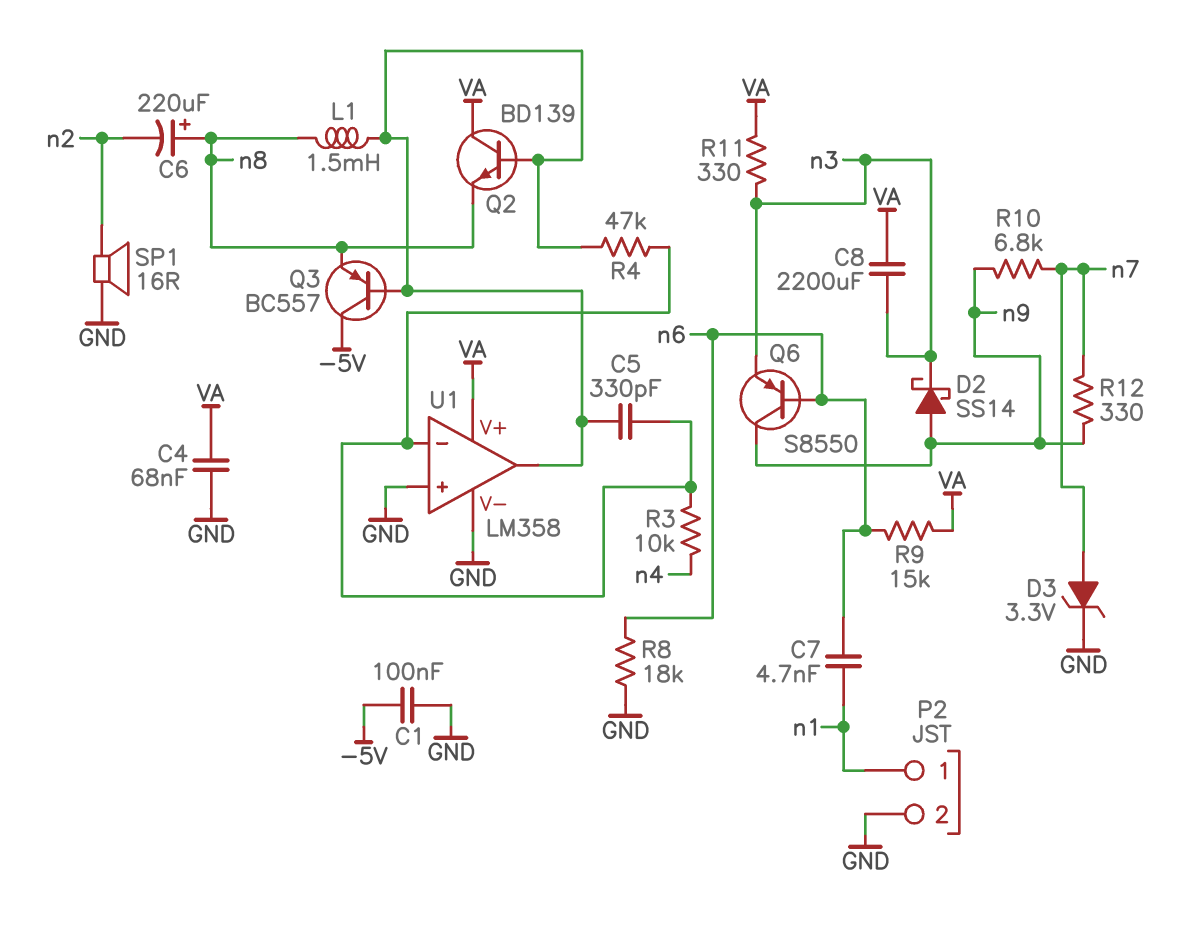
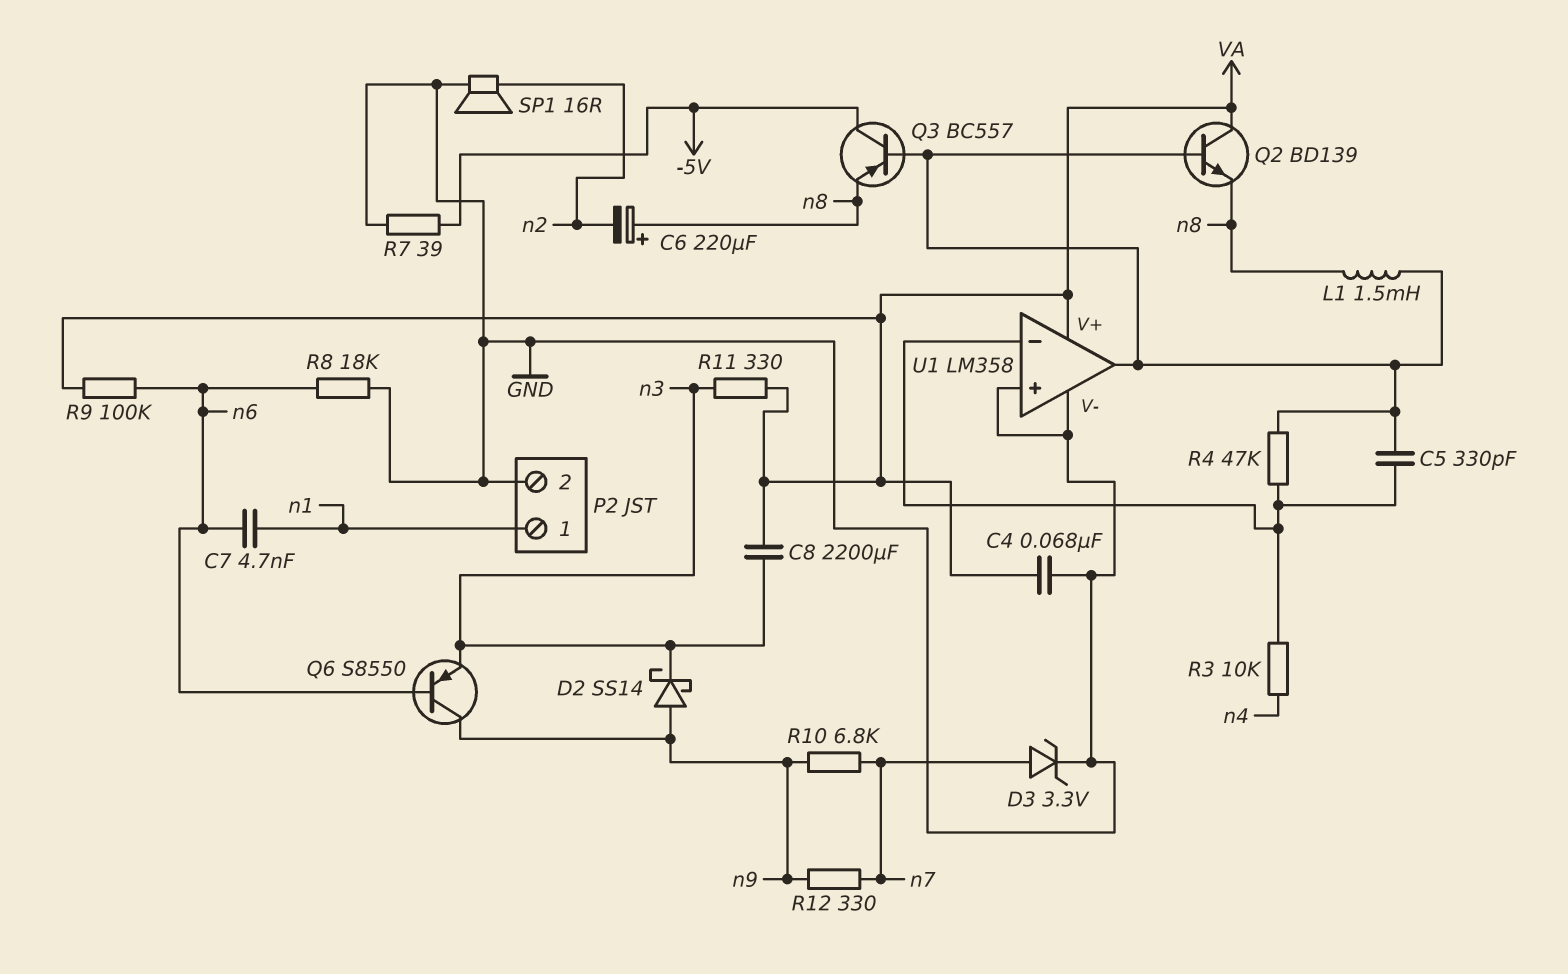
C1: 100nF (-5V, GND) -> none
R7: none -> 39 (-5V, GND)
R9: 15k (VA, n6) -> 100k (VA, n6)

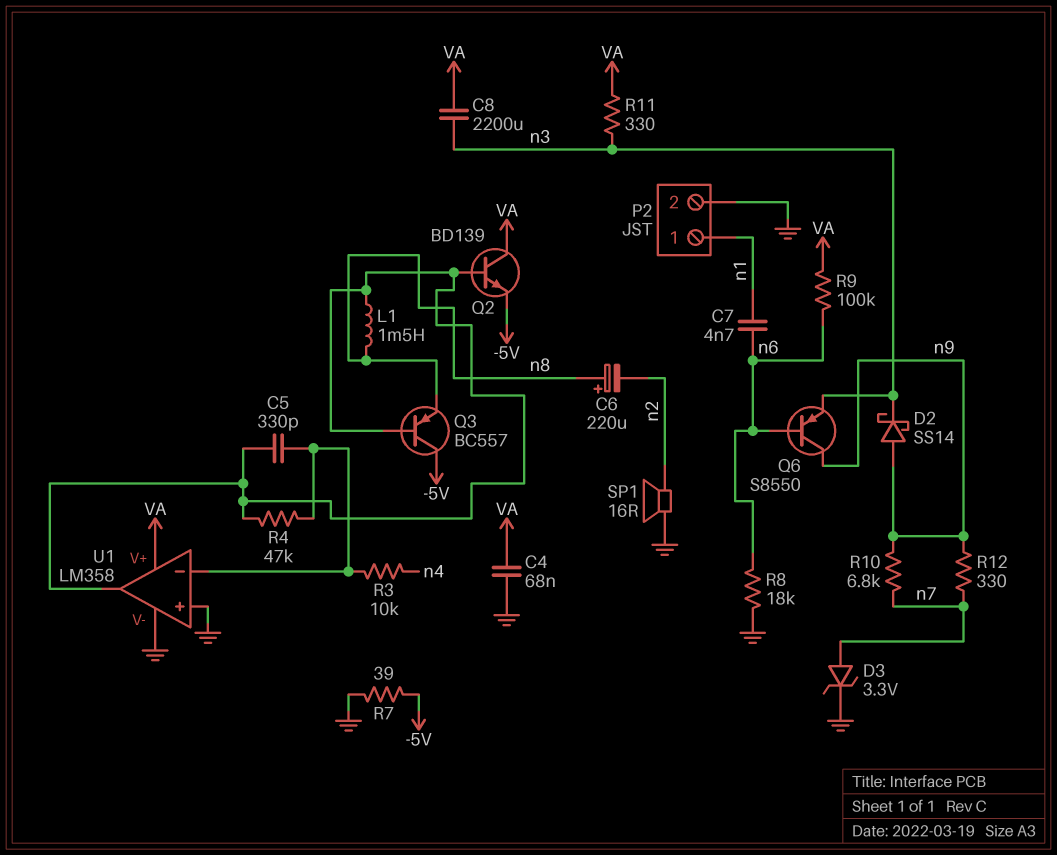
Q2: NPN BD139 (B U1/out, C VA, E n8) -> NPN BD139 (B U1/out, C VA, E -5V)

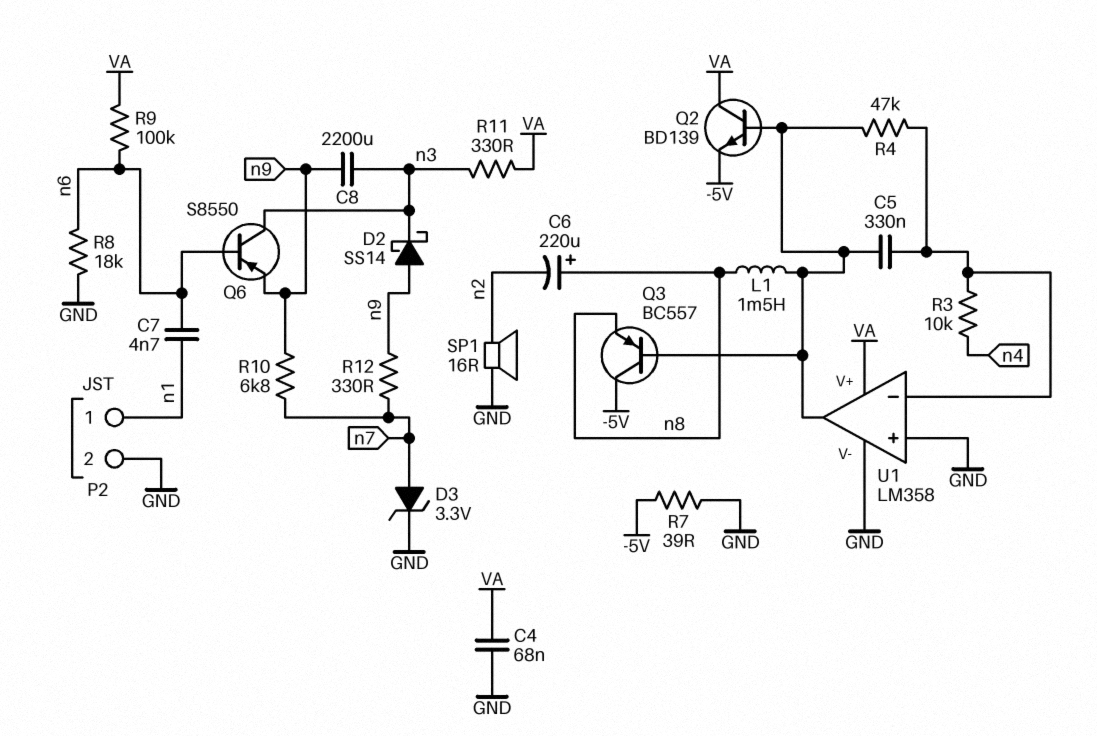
C5: 330pF (U1/in-, U1/out) -> 330nF (U1/in-, U1/out)
C8: 2200uF (VA, n3) -> 2200uF (n3, n9)
Q6: PNP S8550 (B n6, C n9, E n3) -> PNP S8550 (B n6, C n3, E n9)

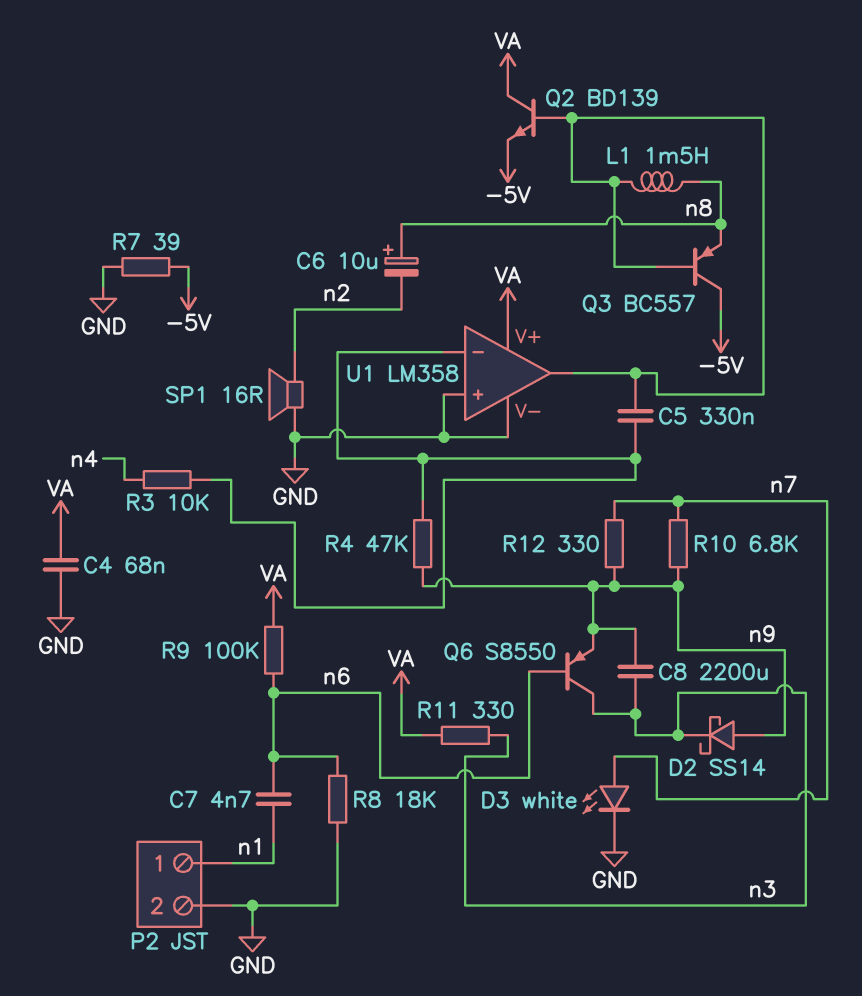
C6: 220uF (plus n8, minus n2) -> 10uF (plus n8, minus n2)
D3: zener 3.3V (A n7, K GND) -> LED white (A n7, K GND)
R4: 47k (U1/in-, U1/out) -> 47k (U1/in-, n9)

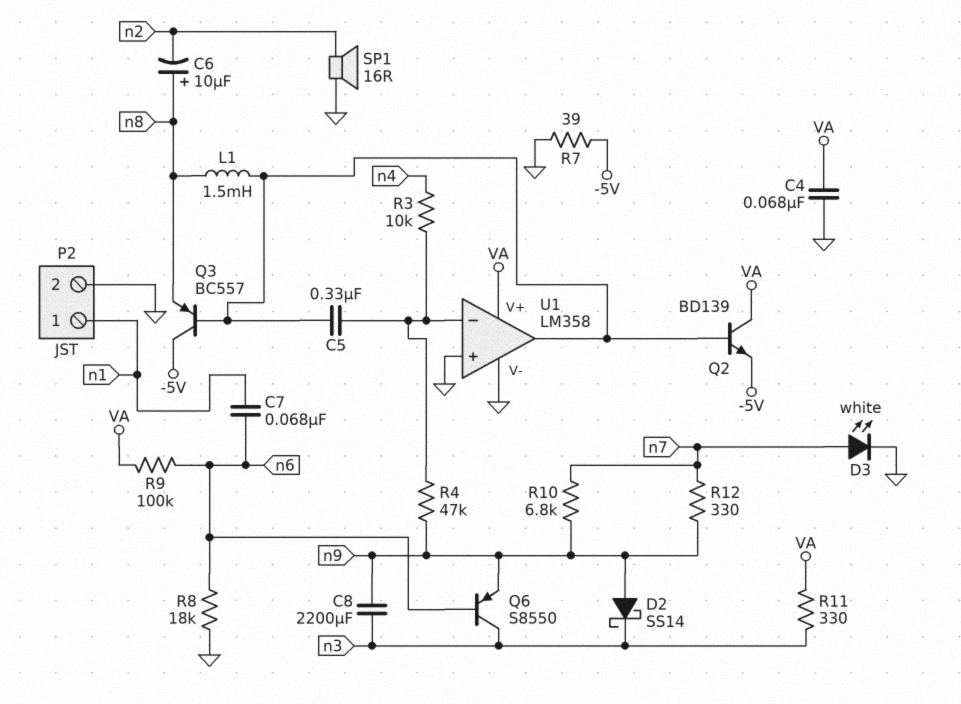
C7: 4.7nF (n1, n6) -> 68nF (n1, n6)

